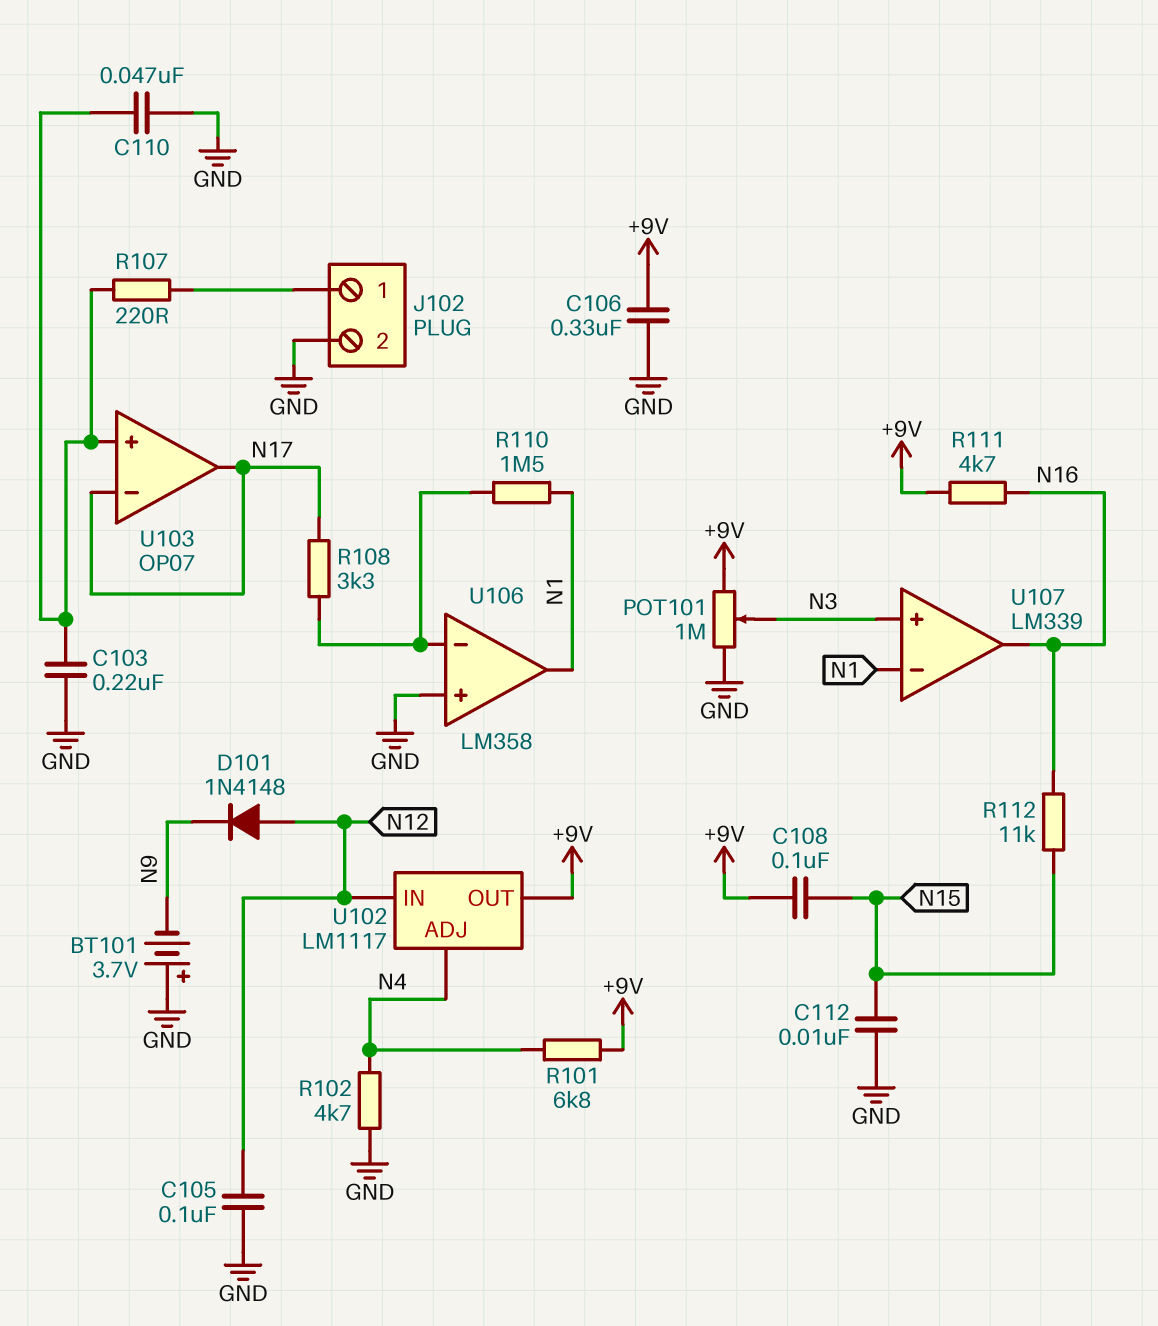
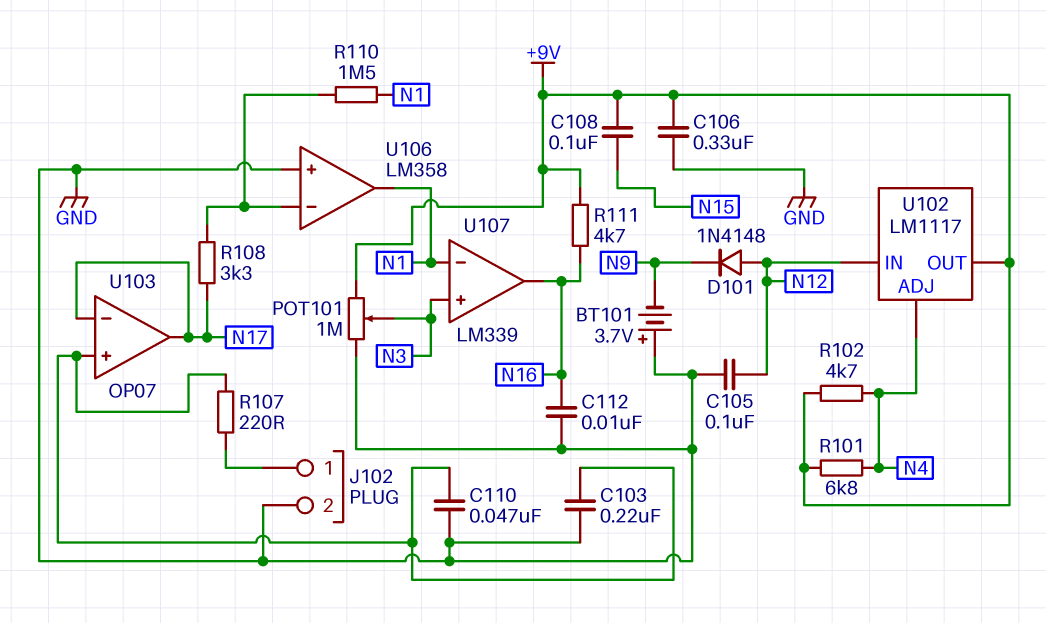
C112: 10nF (GND, N15) -> 10nF (GND, N16)
R102: 4.7k (GND, N4) -> 4.7k (+9V, N4)
R112: 11k (N15, N16) -> none

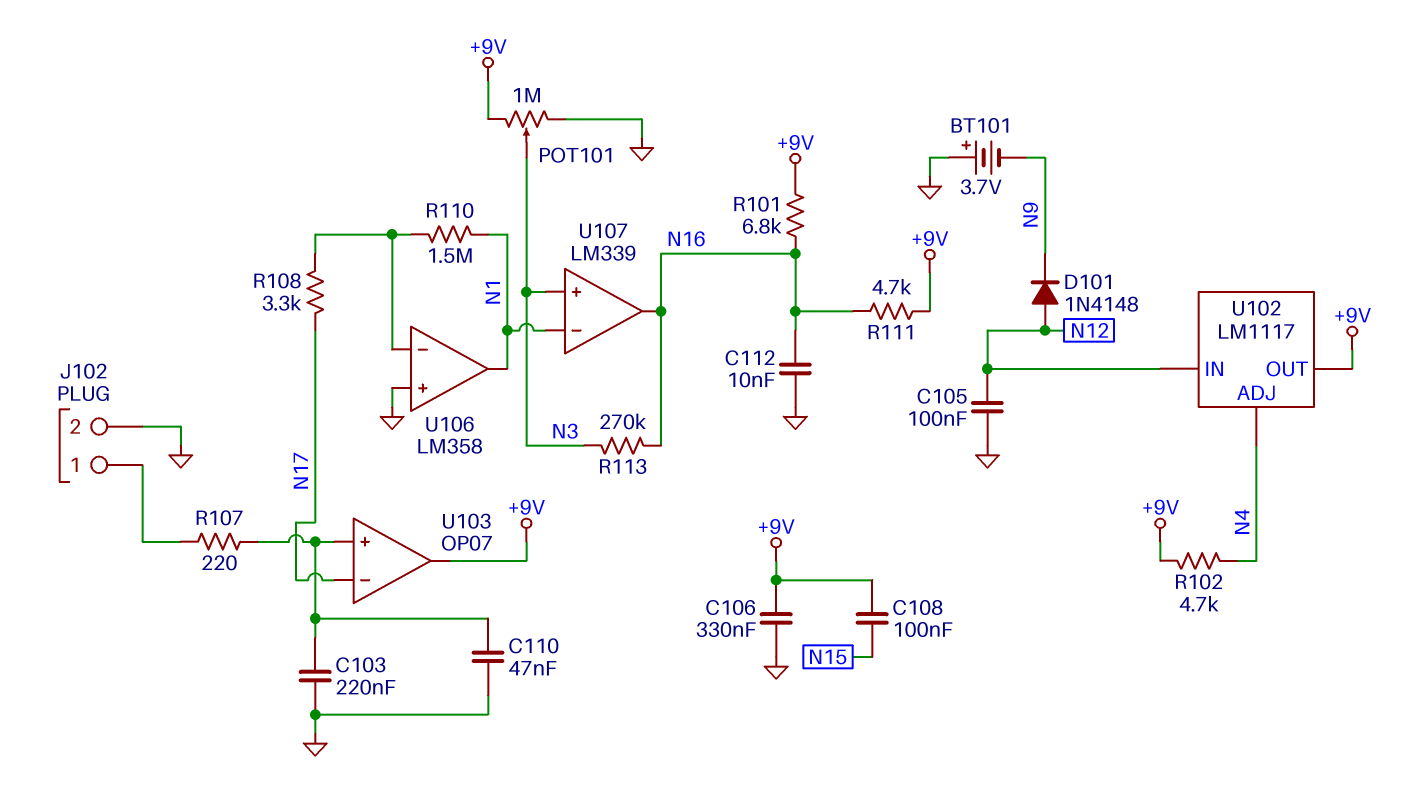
R101: 6.8k (+9V, N4) -> 6.8k (+9V, N16)
R113: none -> 270k (N3, N16)
U103 pin out: N17 -> +9V

